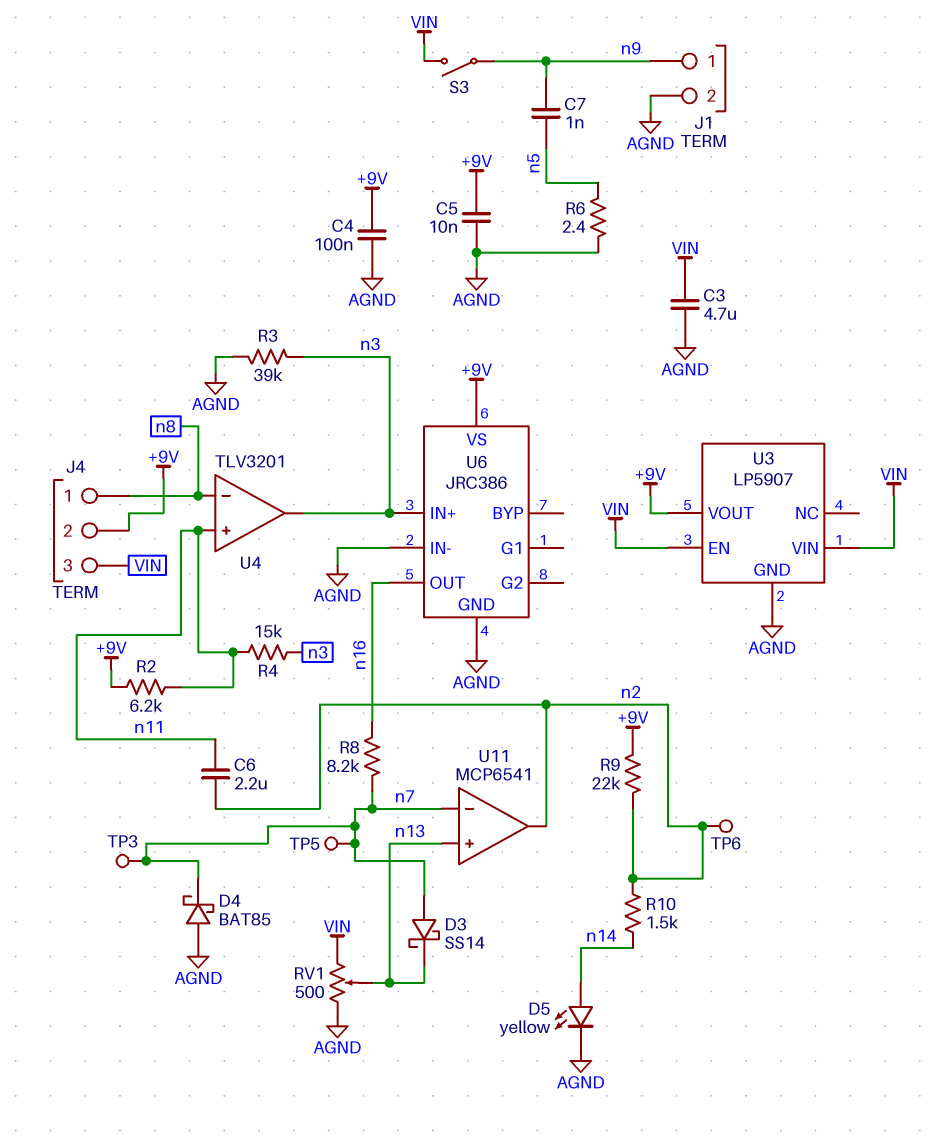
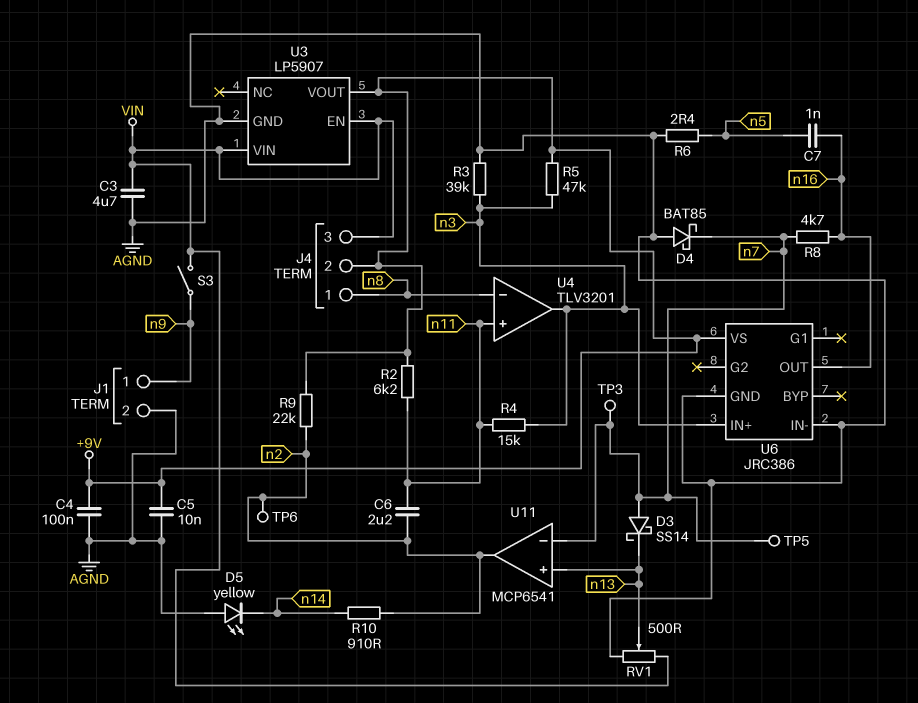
C7: 1nF (n5, n9) -> 1nF (n5, n16)
D5: LED yellow (A n14, K AGND) -> LED yellow (A AGND, K n14)
R5: none -> 47k (+9V, n3)
R8: 8.2k (n7, n16) -> 4.7k (n7, n16)
R10: 1.5k (n2, n14) -> 910 (n2, n14)

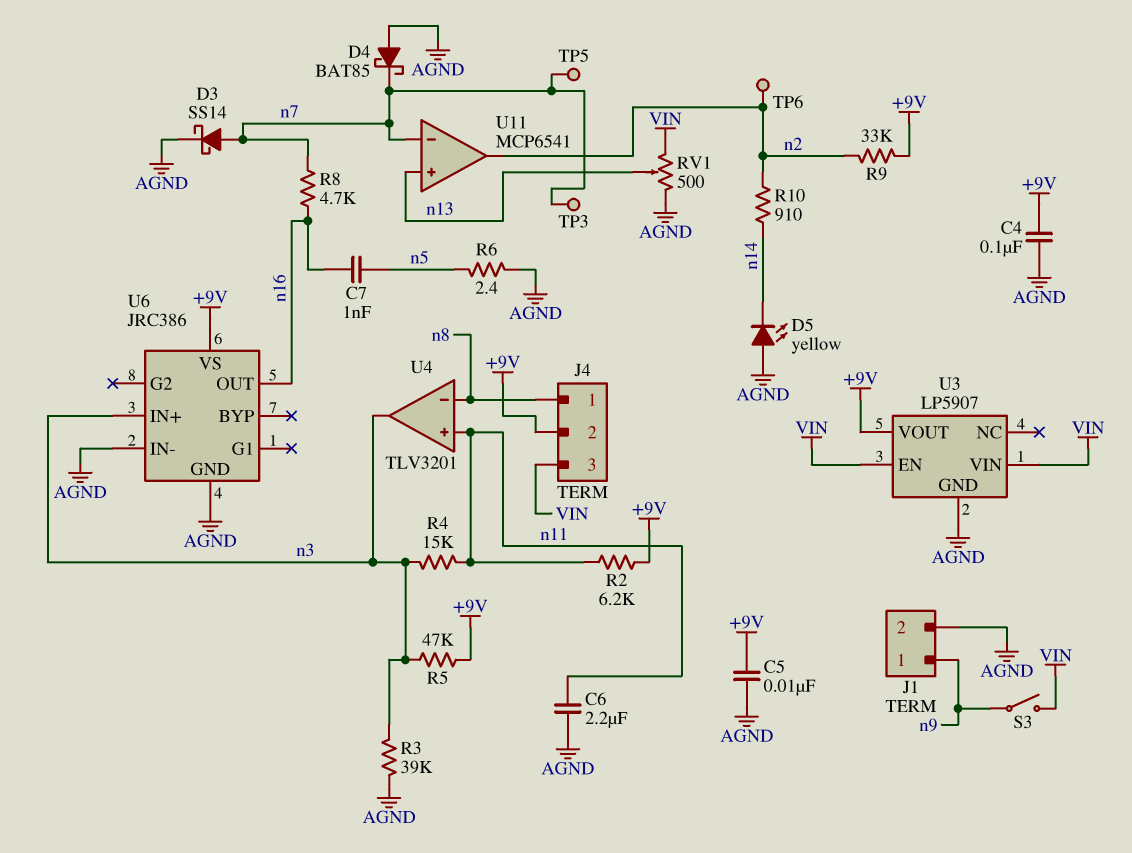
C3: 4.7uF (AGND, VIN) -> none
C6: 2.2uF (n2, n11) -> 2.2uF (AGND, n11)
D3: schottky SS14 (A n7, K n13) -> schottky SS14 (A n7, K AGND)
R9: 22k (+9V, n2) -> 33k (+9V, n2)

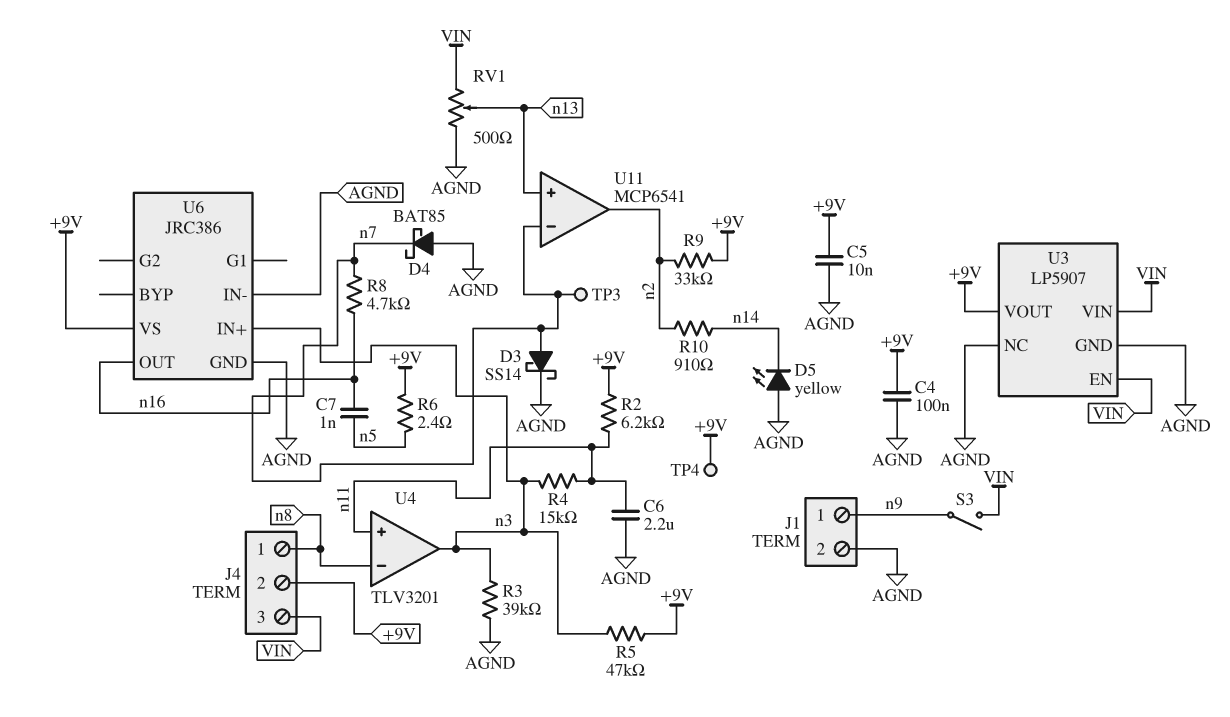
R6: 2.4 (AGND, n5) -> 2.4 (+9V, n5)
TP4: none -> test point (+9V)
TP5: test point (n7) -> none
TP6: test point (n2) -> none
U3 pin NC: none -> AGND

